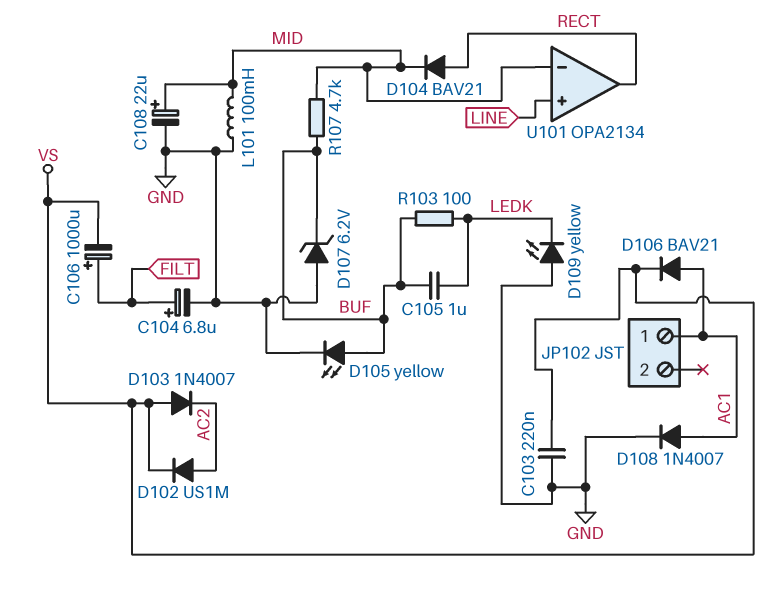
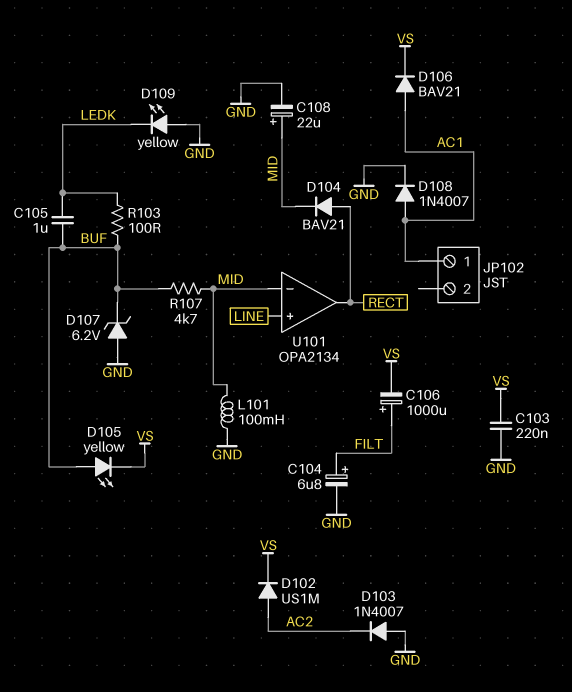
D103: diode 1N4007 (A VS, K AC2) -> diode 1N4007 (A GND, K AC2)
D105: LED yellow (A BUF, K GND) -> LED yellow (A BUF, K VS)

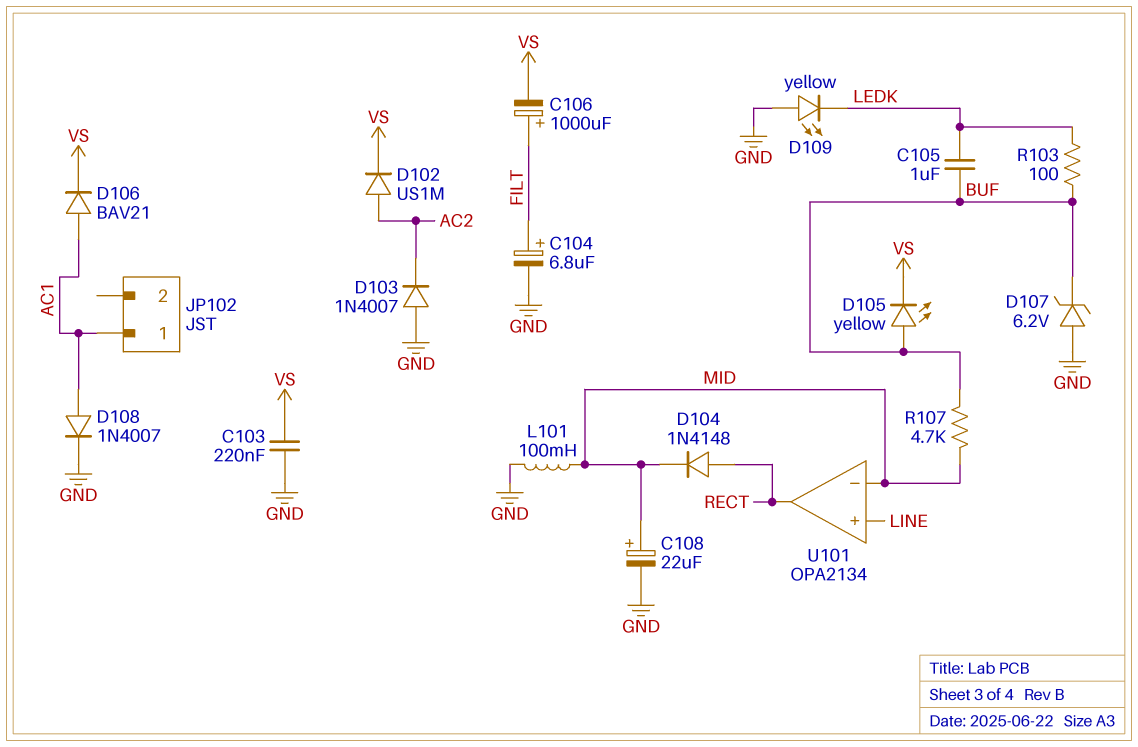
D104: diode BAV21 (A RECT, K MID) -> diode 1N4148 (A RECT, K MID)

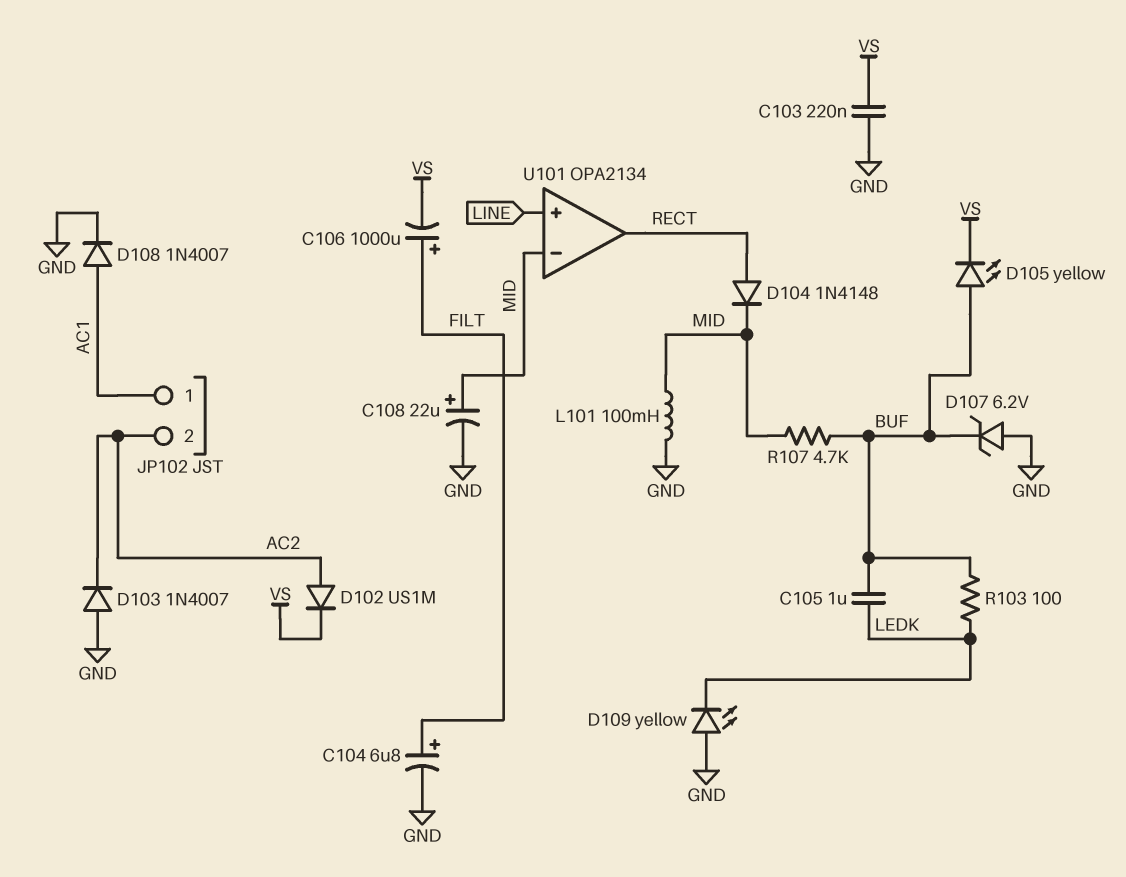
D106: diode BAV21 (A AC1, K VS) -> none
JP102 pin 2: none -> AC2

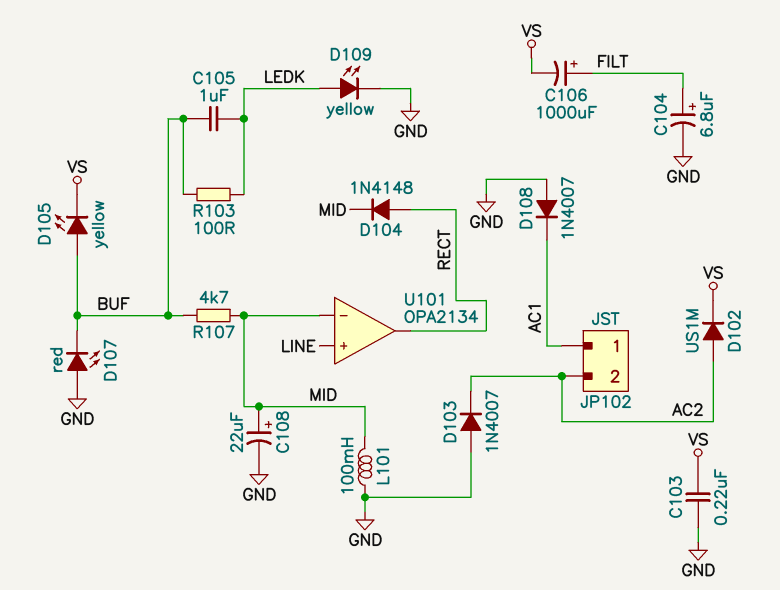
D107: zener 6.2V (A GND, K BUF) -> LED red (A GND, K BUF)
D108: diode 1N4007 (A AC1, K GND) -> diode 1N4007 (A GND, K AC1)
D109: LED yellow (A GND, K LEDK) -> LED yellow (A LEDK, K GND)

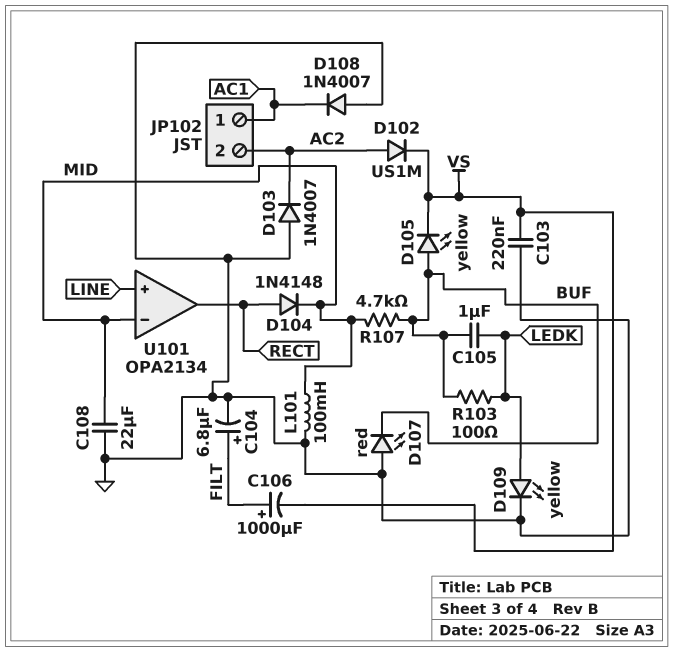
C108: 22uF (plus MID, minus GND) -> 22uF (GND, MID)

